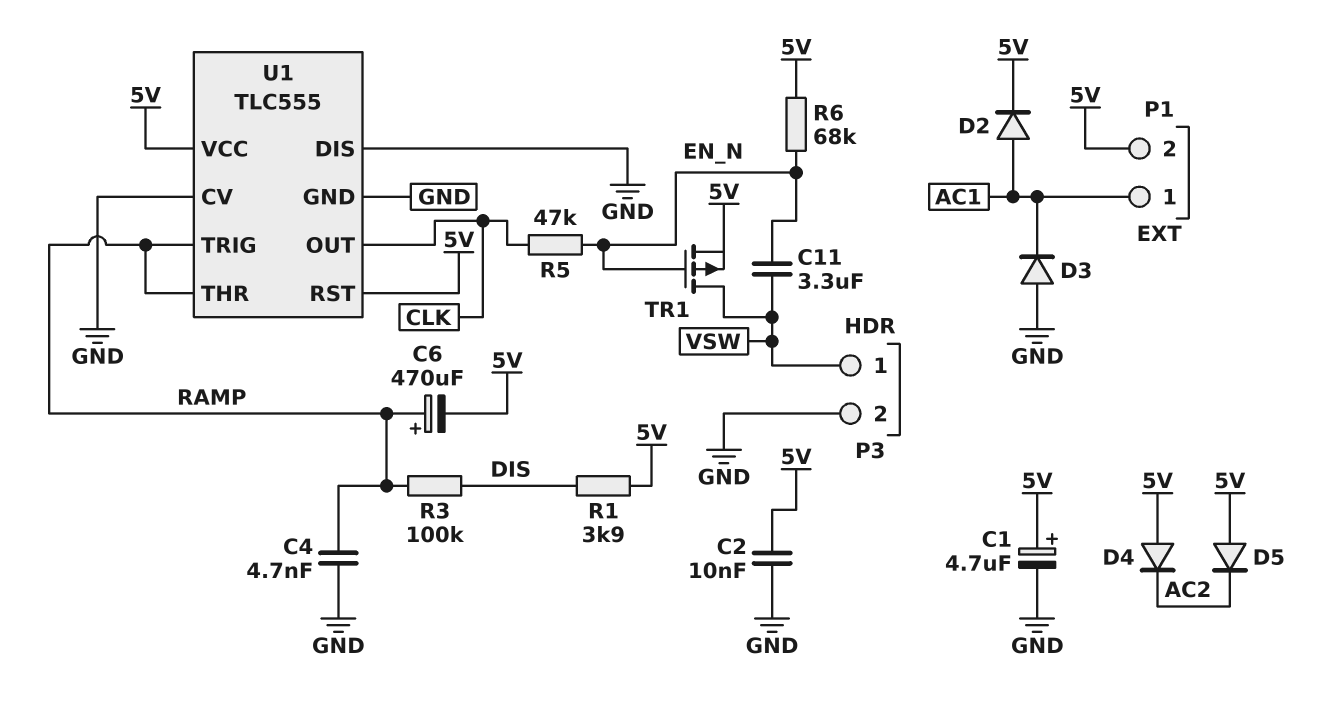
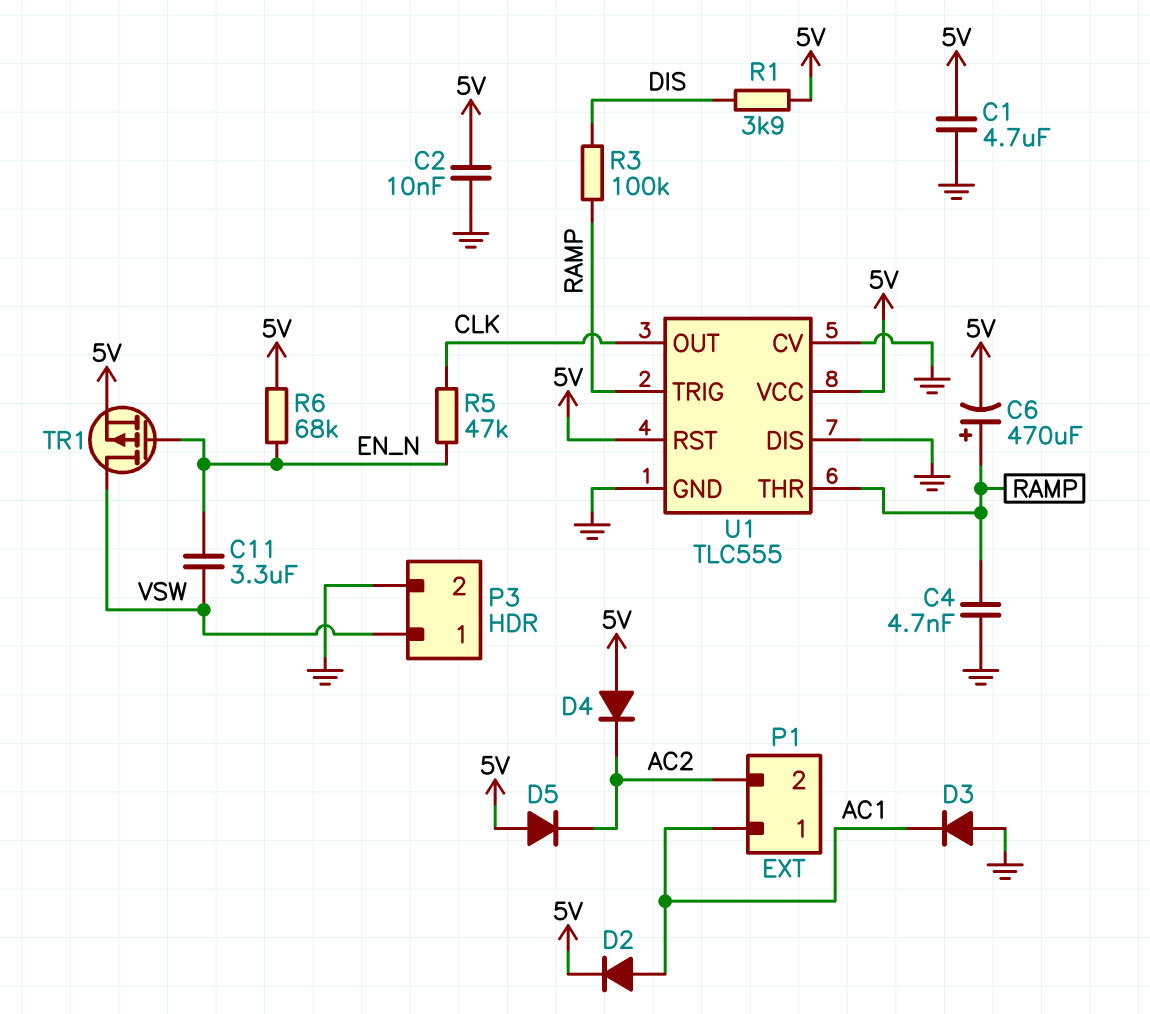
C1: 4.7uF (plus 5V, minus GND) -> 4.7uF (5V, GND)
P1 pin 2: 5V -> AC2

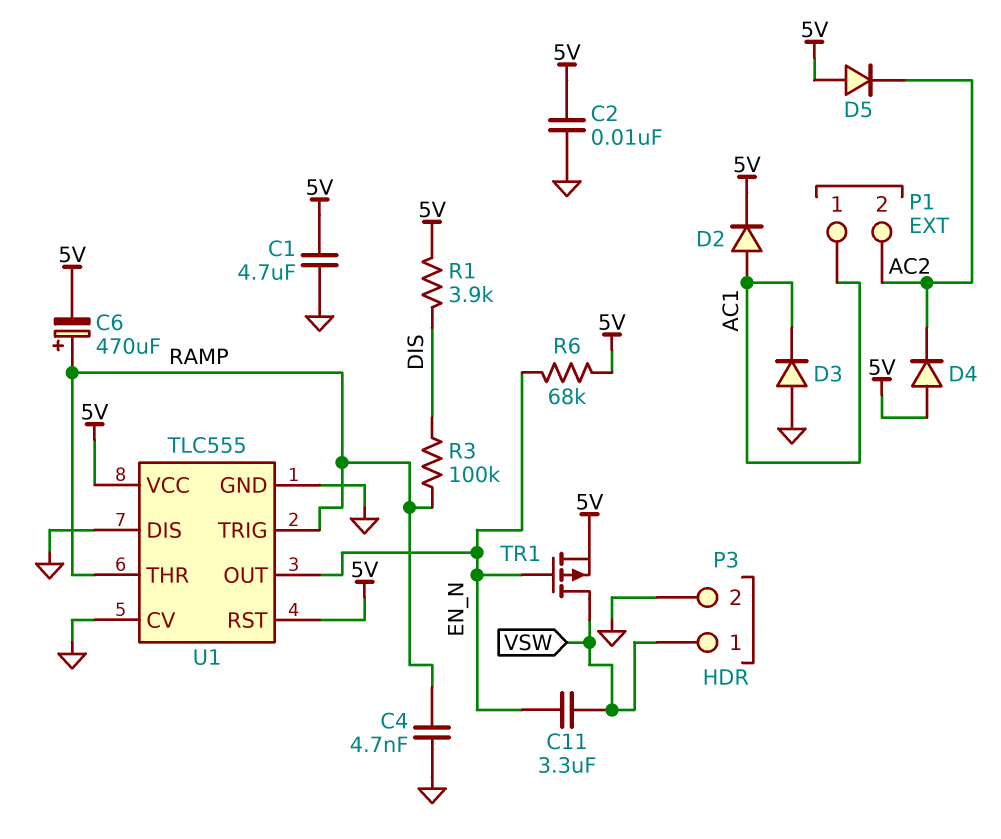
R5: 47k (CLK, EN_N) -> none
U1 pin OUT: CLK -> EN_N

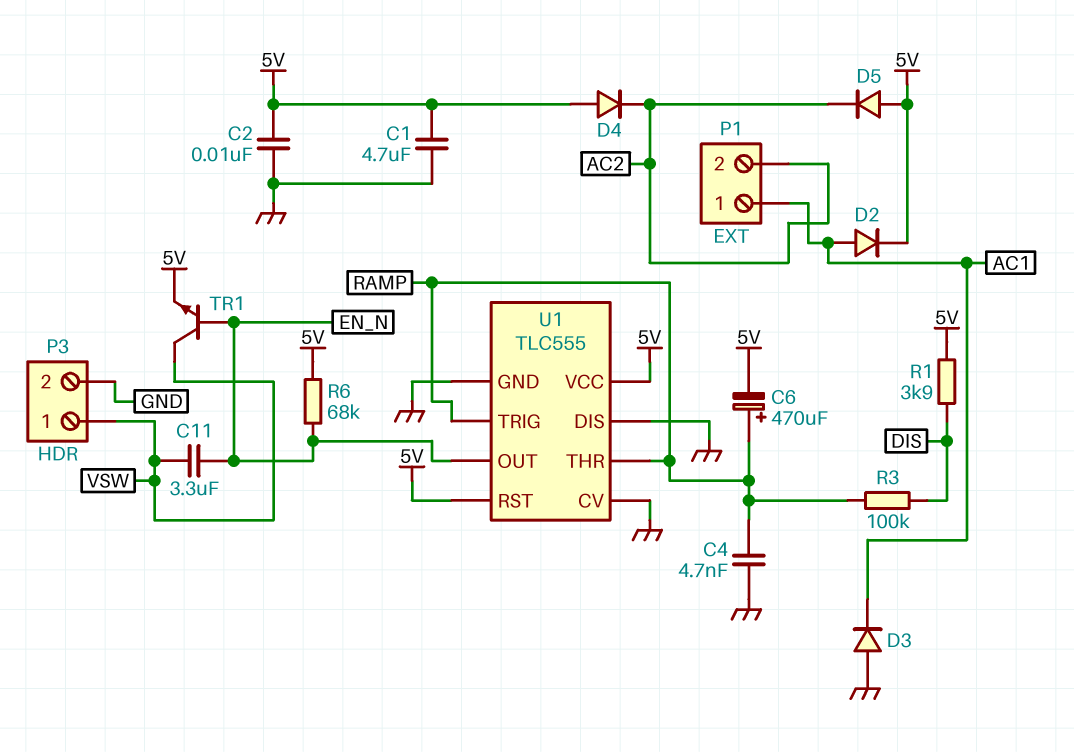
TR1: PMOS (G EN_N, D VSW, S 5V) -> NPN (B EN_N, C VSW, E 5V)

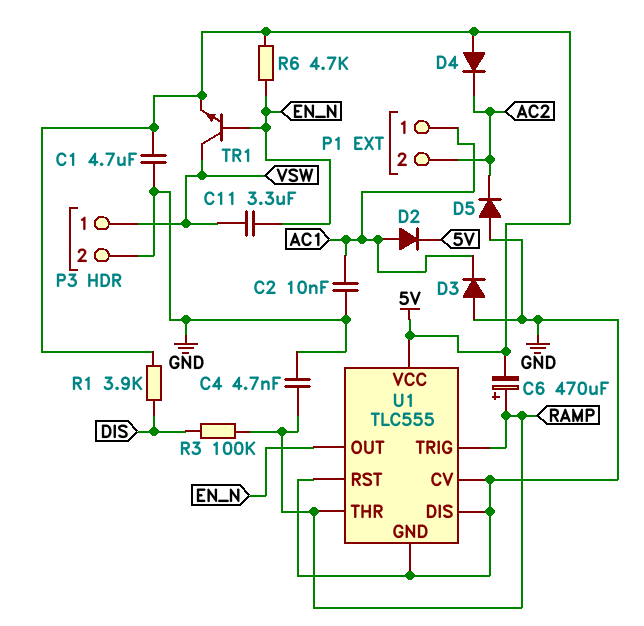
C2: 10nF (5V, GND) -> 10nF (AC1, GND)
D5: diode (A 5V, K AC2) -> diode (A GND, K AC2)
R6: 68k (5V, EN_N) -> 4.7k (5V, EN_N)
U1 pin RST: 5V -> GND

